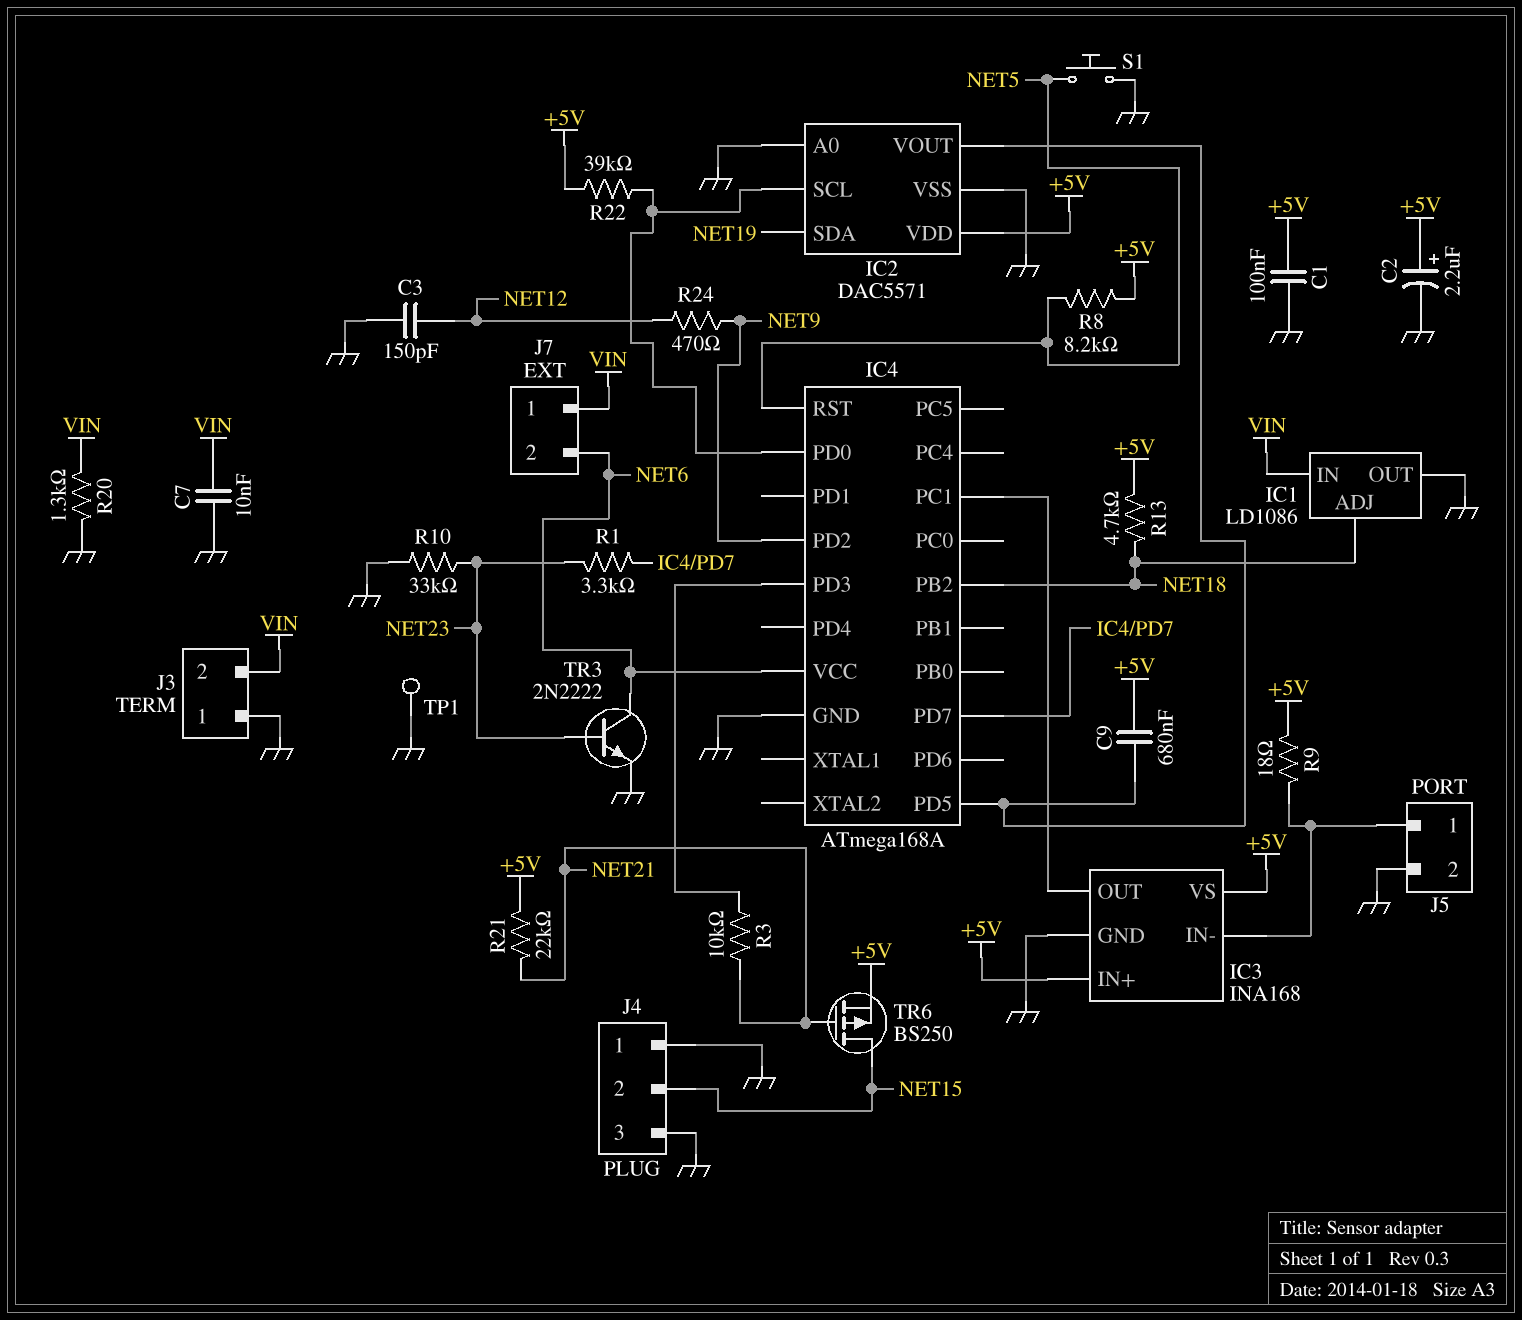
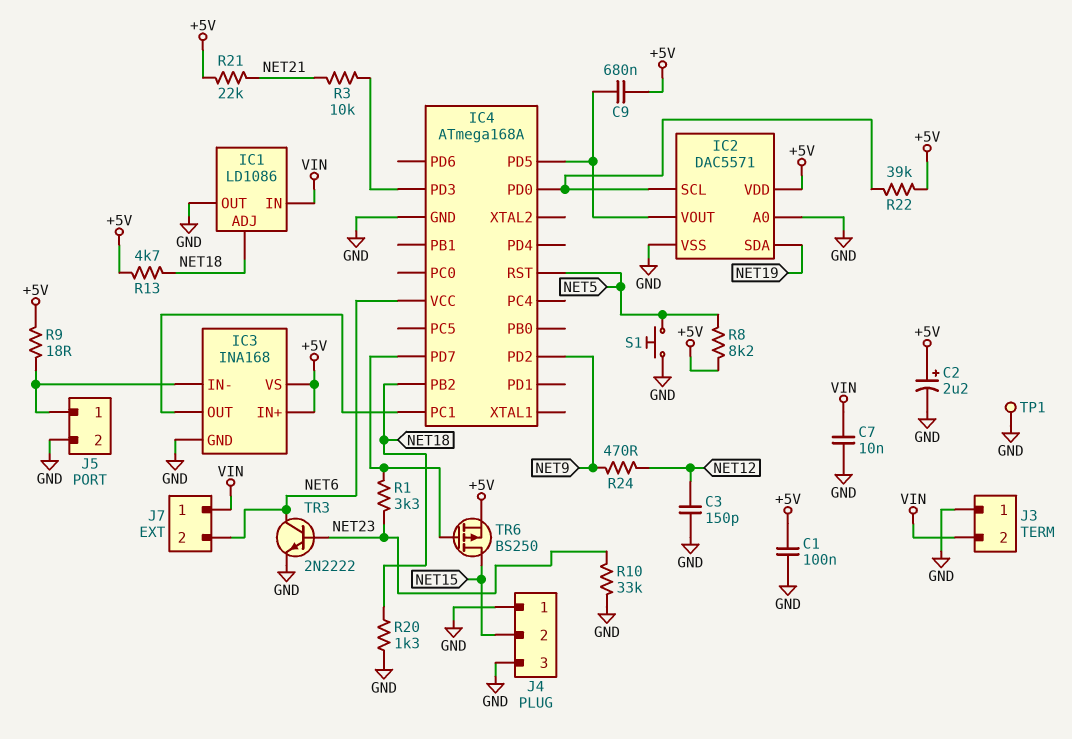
R20: 1.3k (GND, VIN) -> 1.3k (GND, NET18)
TR6: PMOS BS250 (G NET21, D NET15, S +5V) -> PMOS BS250 (G IC4/PD7, D NET15, S +5V)

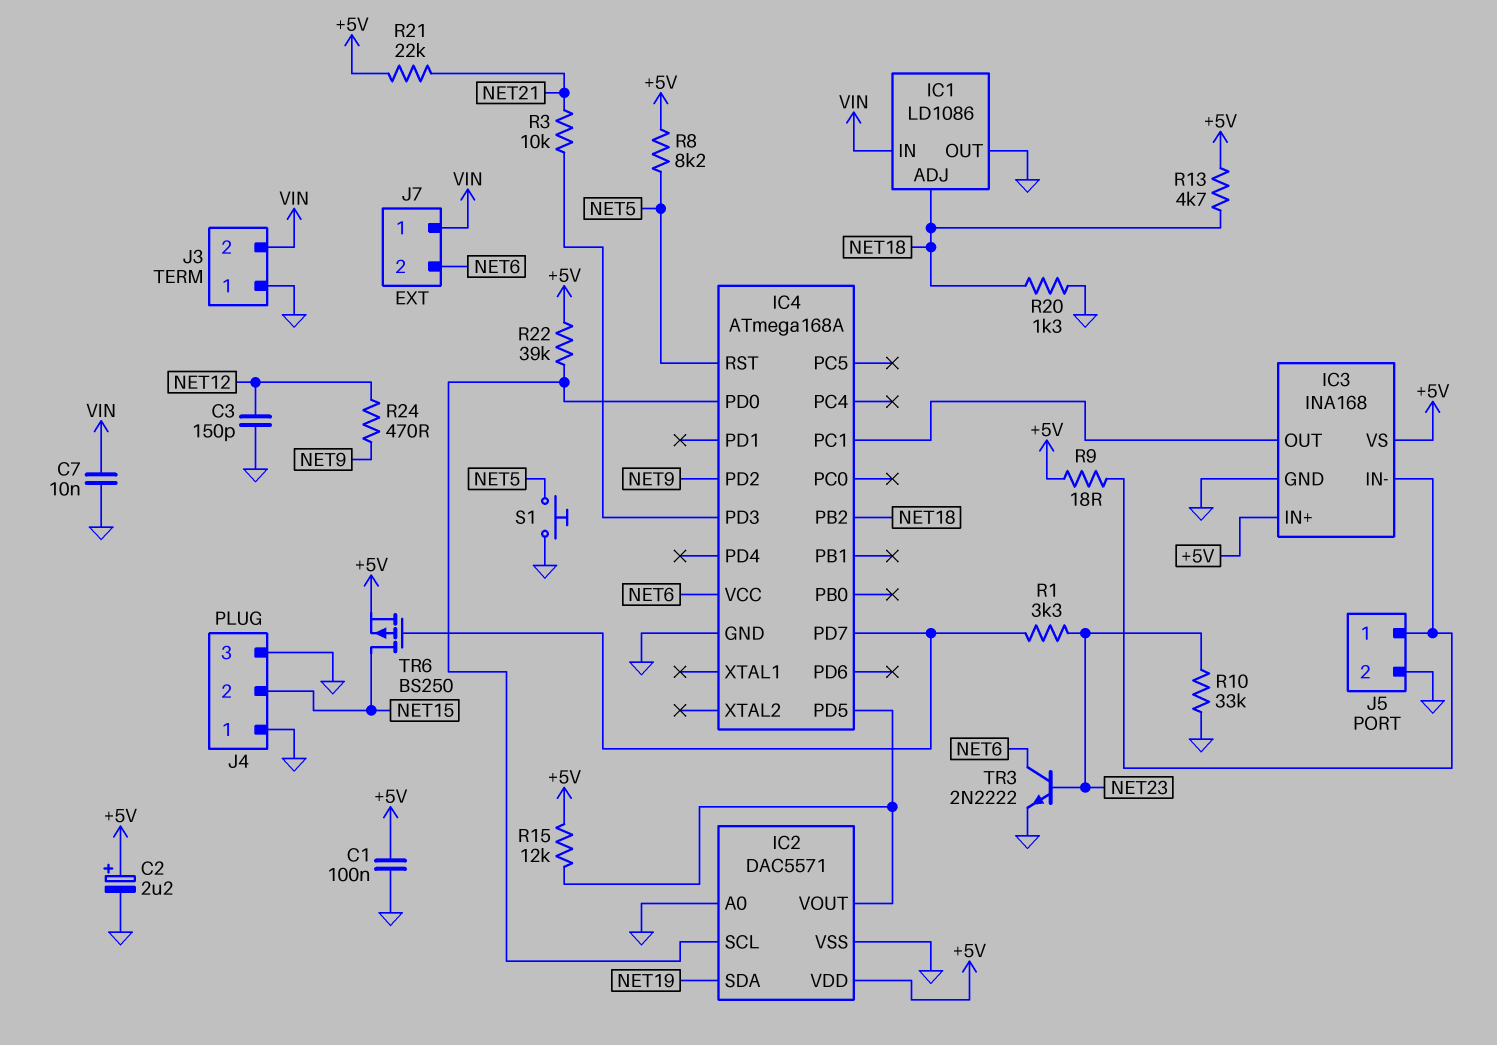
C9: 680nF (+5V, IC2/VOUT) -> none
R15: none -> 12k (+5V, IC2/VOUT)
TP1: test point (GND) -> none

